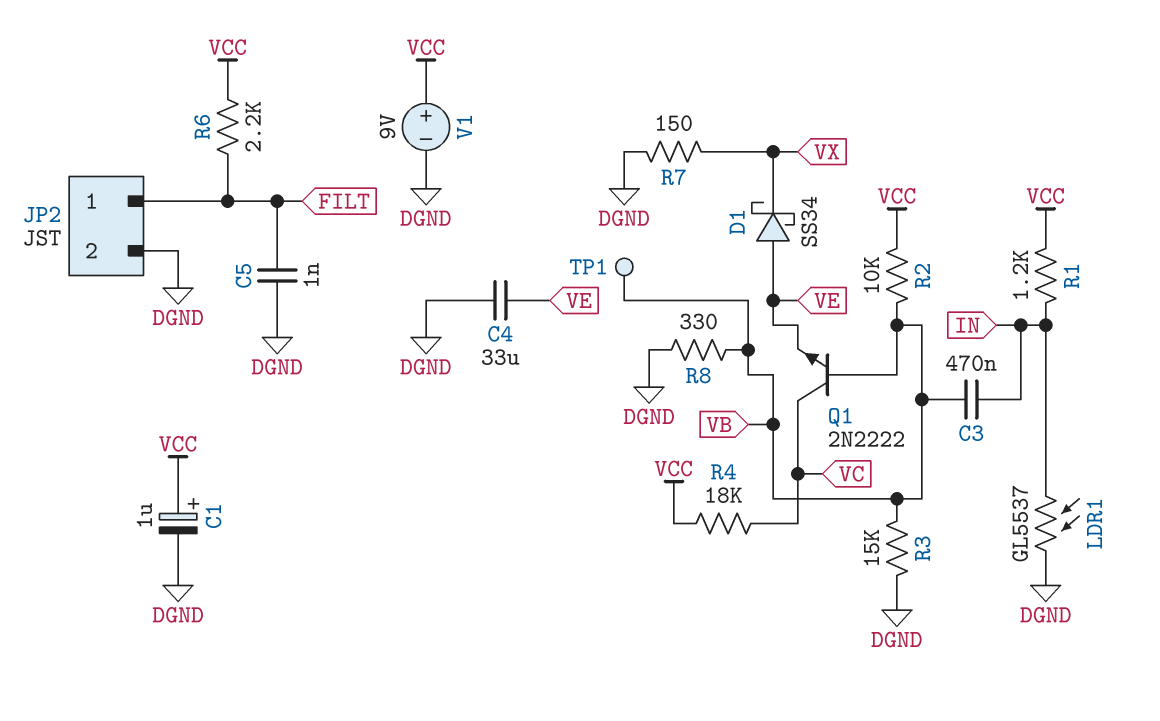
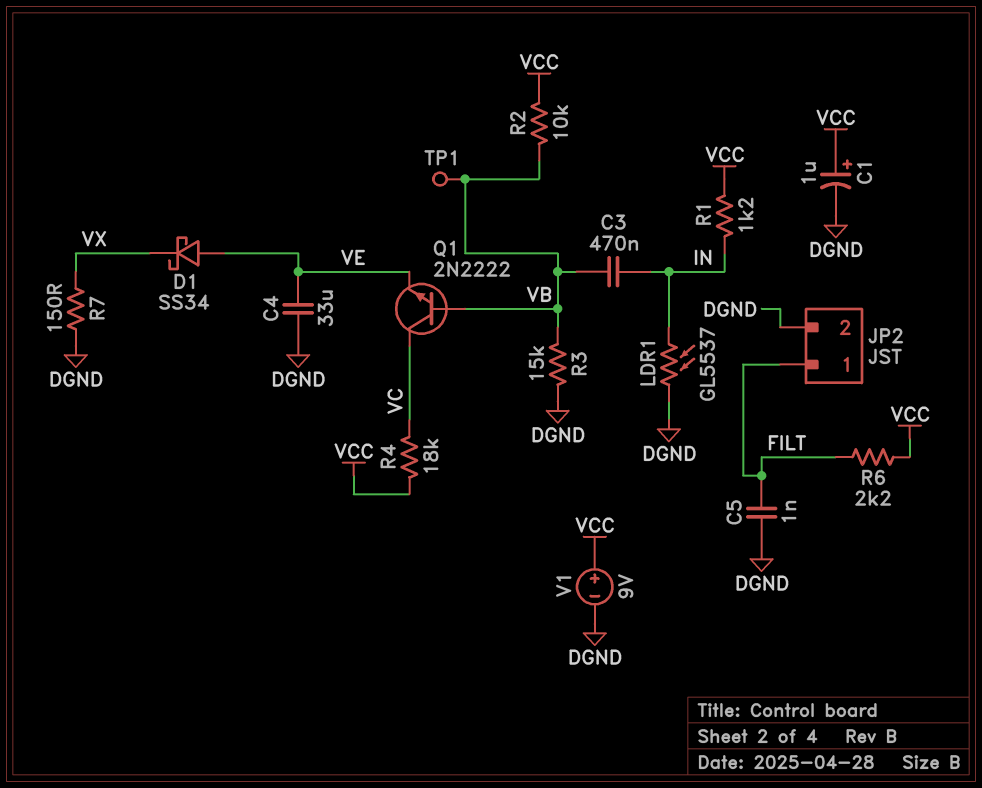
R8: 330 (DGND, VB) -> none

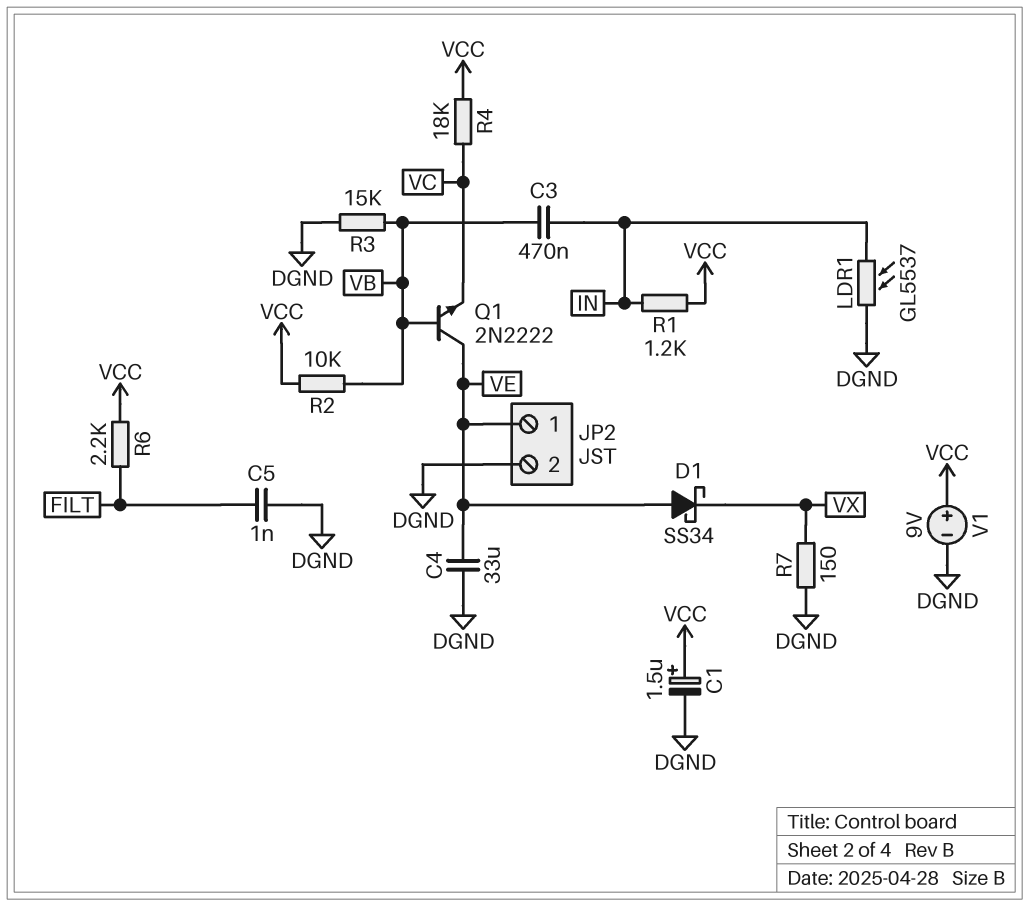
C1: 1uF (plus VCC, minus DGND) -> 1.5uF (plus VCC, minus DGND)
JP2 pin 1: FILT -> VE
Q1: NPN 2N2222 (B VB, C VC, E VE) -> NPN 2N2222 (B VB, C VE, E VC)
TP1: test point (VB) -> none

